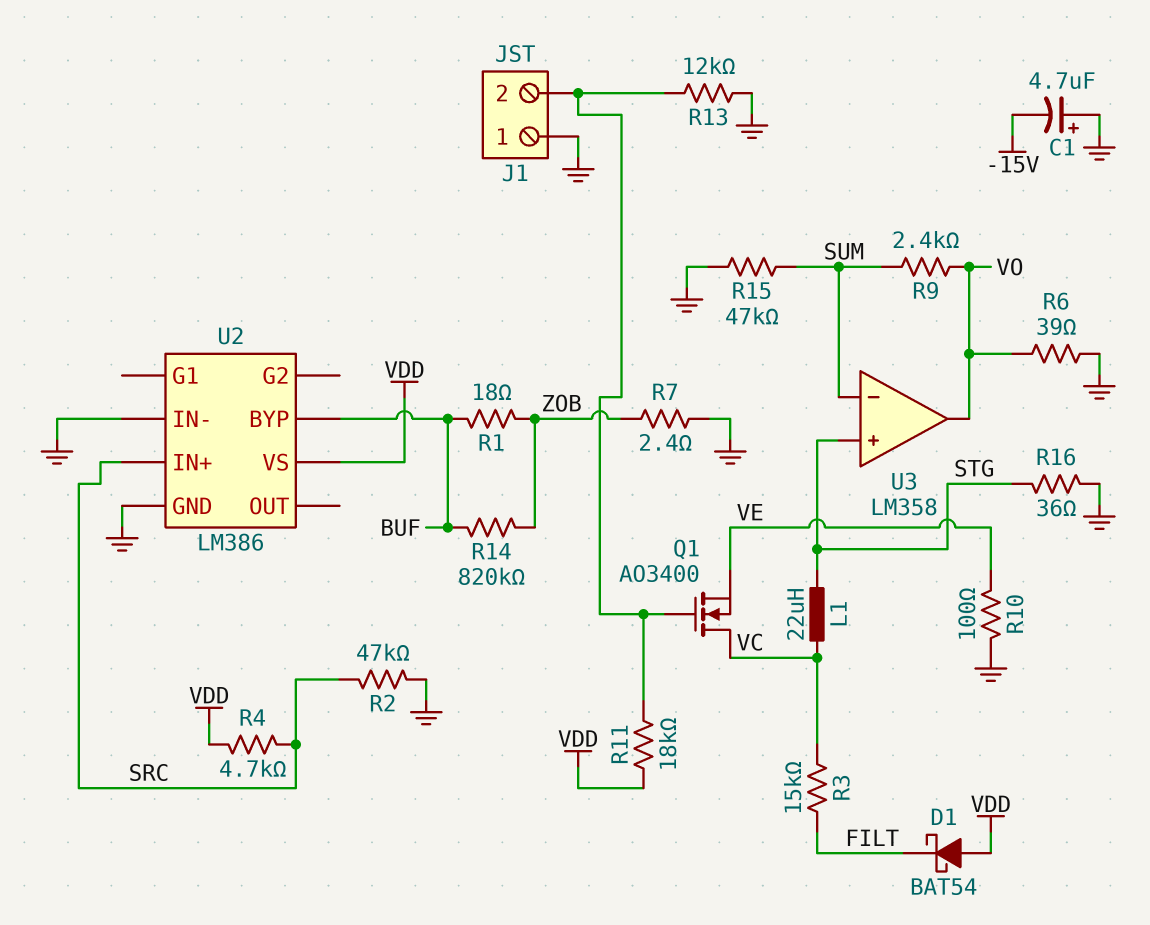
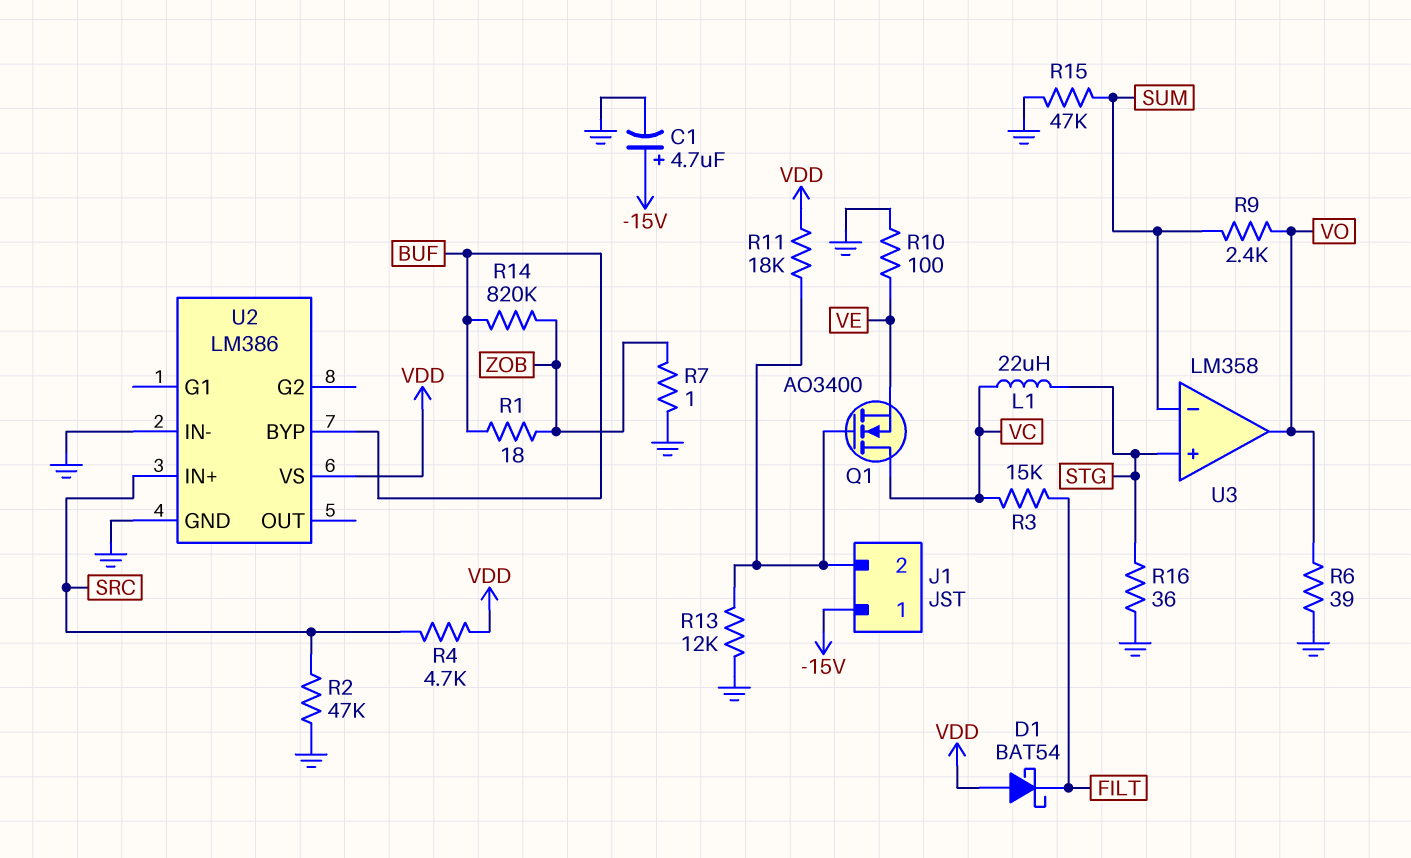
C1: 4.7uF (plus GND, minus -15V) -> 4.7uF (plus -15V, minus GND)
J1 pin 1: GND -> -15V
R7: 2.4 (GND, ZOB) -> 1 (GND, ZOB)

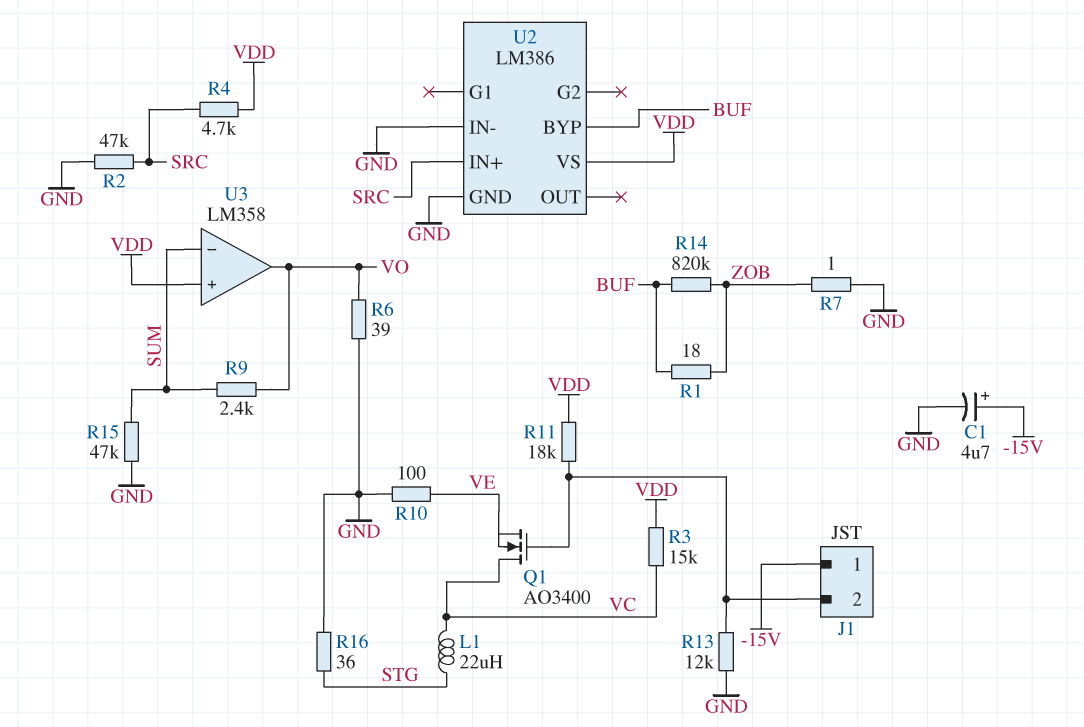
D1: schottky BAT54 (A VDD, K FILT) -> none
R3: 15k (FILT, VC) -> 15k (VC, VDD)
U3 pin in+: STG -> VDD

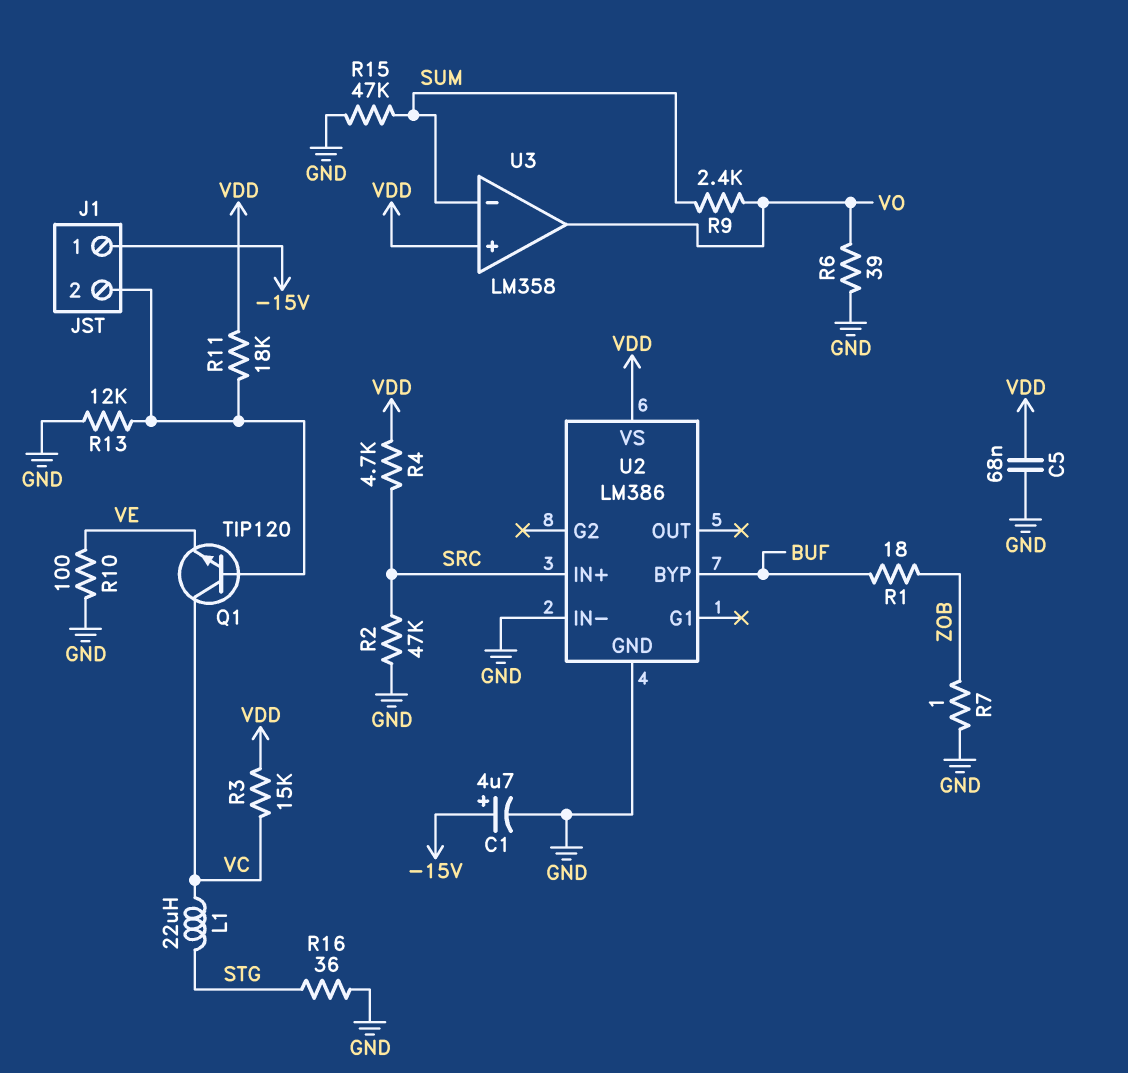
C5: none -> 68nF (GND, VDD)
Q1: NMOS AO3400 (G J1/2, D VC, S VE) -> NPN TIP120 (B J1/2, C VC, E VE)
R14: 820k (BUF, ZOB) -> none

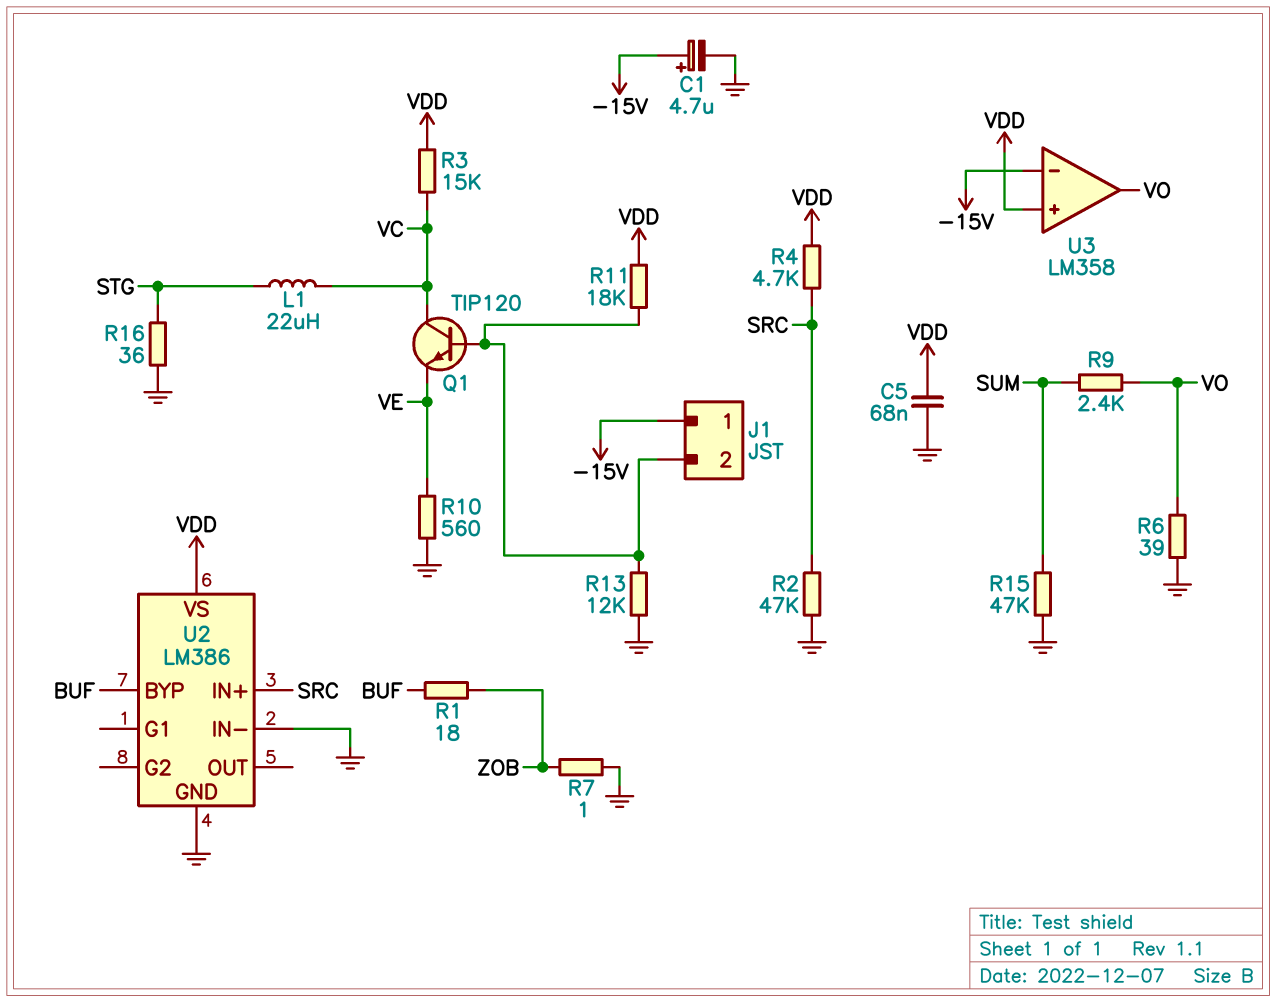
R10: 100 (GND, VE) -> 560 (GND, VE)
U3 pin in-: SUM -> -15V

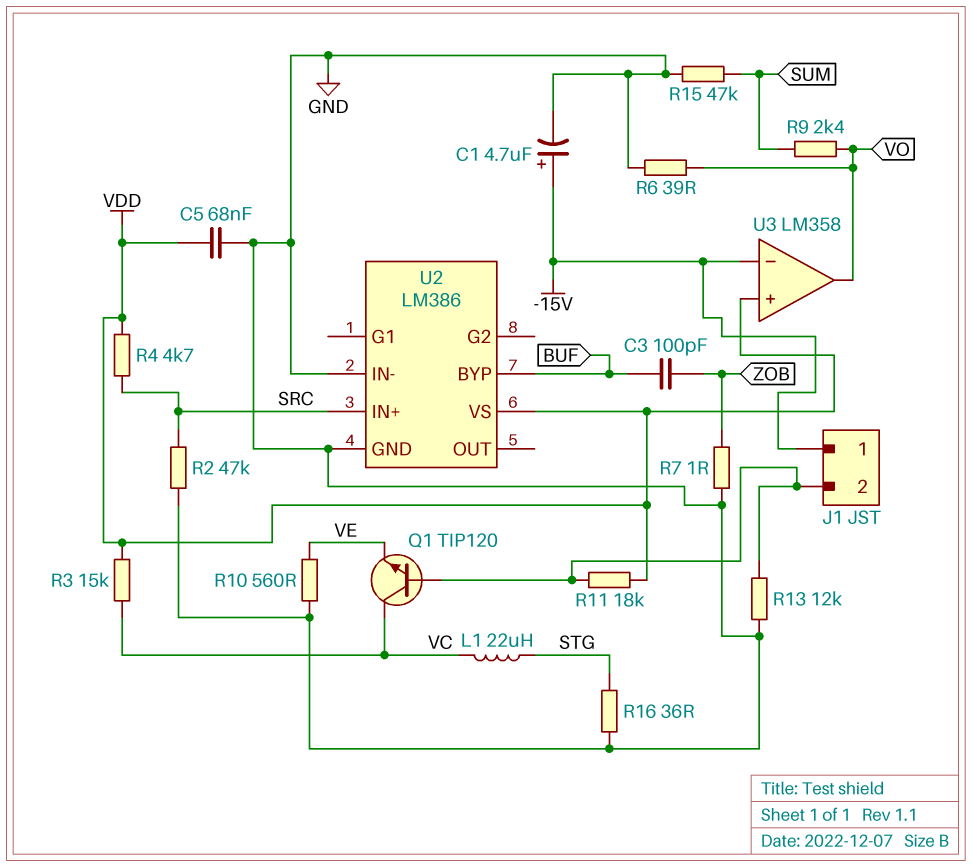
C3: none -> 100pF (BUF, ZOB)
R1: 18 (BUF, ZOB) -> none

